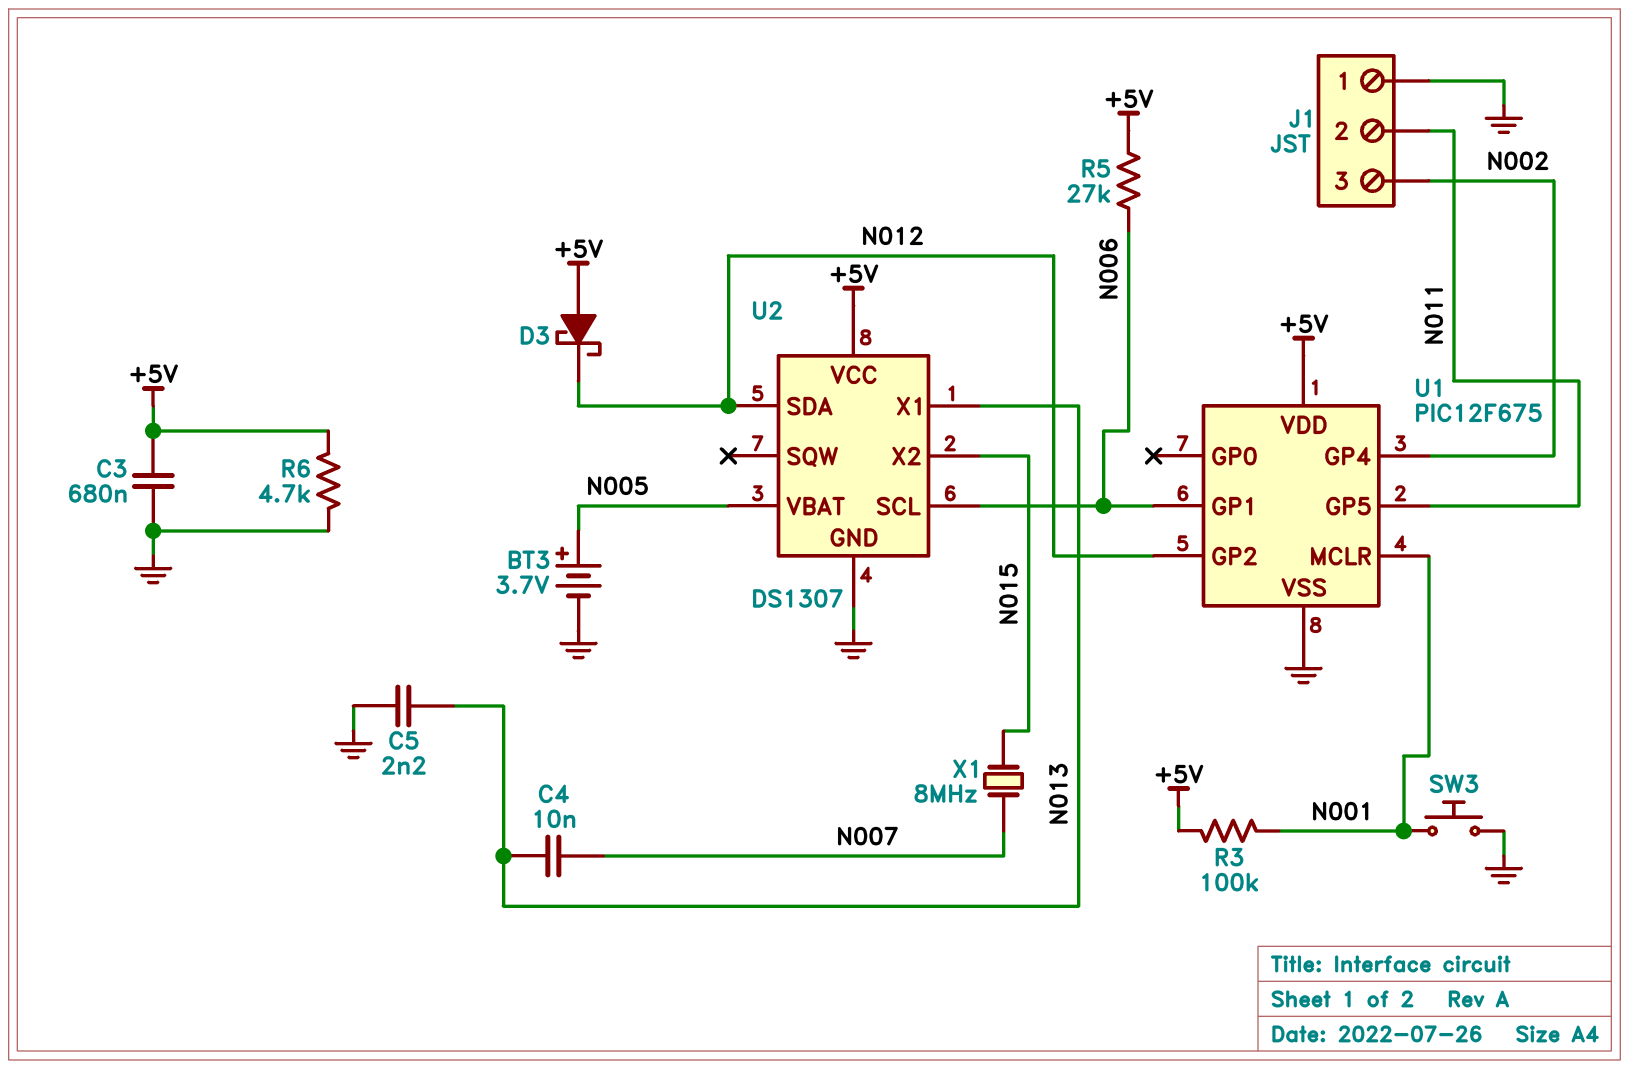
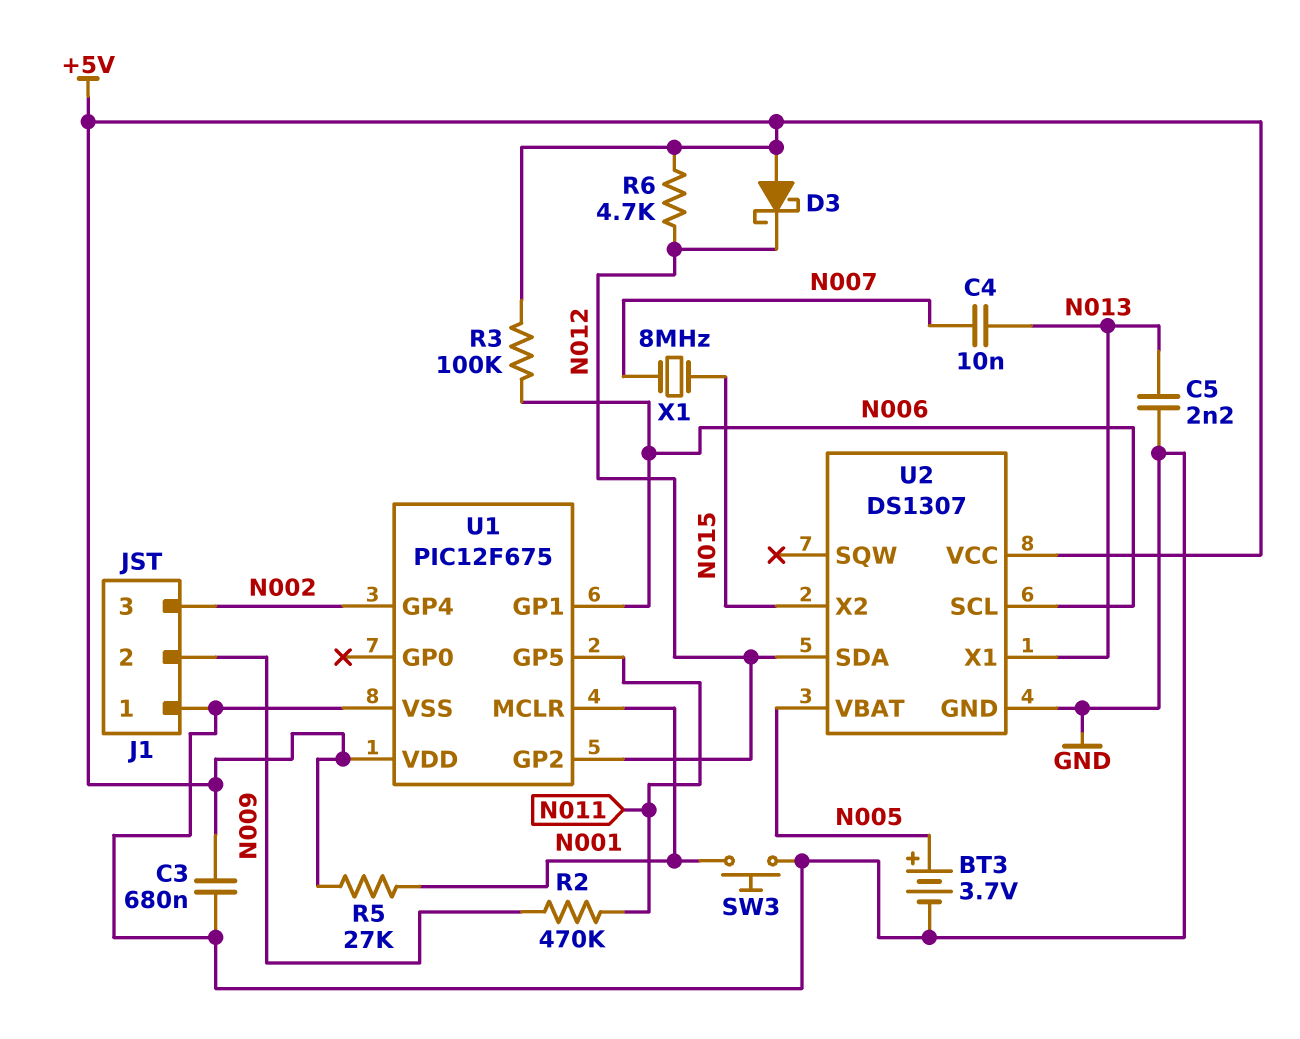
J1 pin 2: N011 -> N009
R2: none -> 470k (N009, N011)
R3: 100k (+5V, N001) -> 100k (+5V, N006)
R5: 27k (+5V, N006) -> 27k (+5V, N001)
R6: 4.7k (+5V, GND) -> 4.7k (+5V, N012)

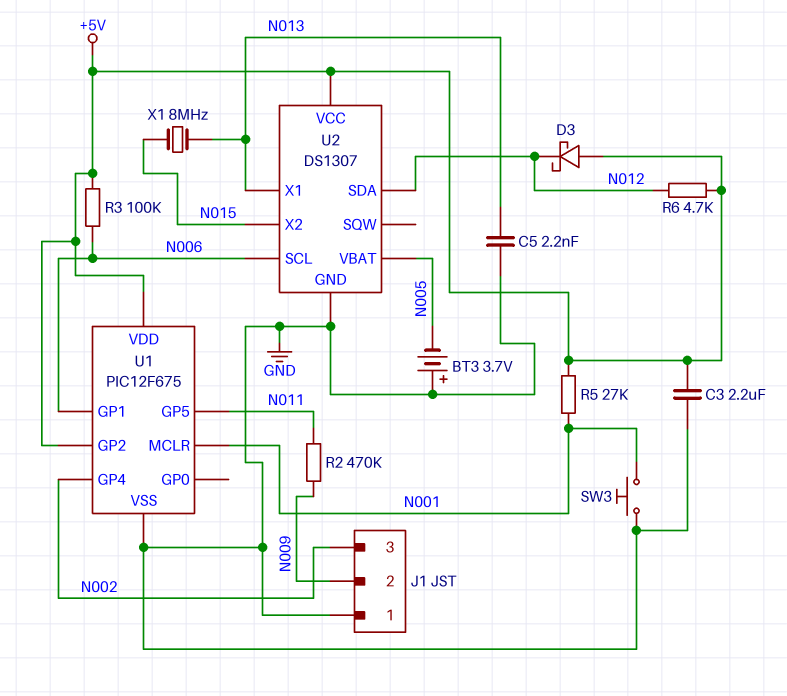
BT3: 3.7V (plus N005, minus GND) -> 3.7V (plus GND, minus N005)
C3: 680nF (+5V, GND) -> 2.2uF (+5V, GND)
C4: 10nF (N007, N013) -> none
U1 pin GP2: N012 -> +5V
X1: 8MHz (N007, N015) -> 8MHz (N013, N015)

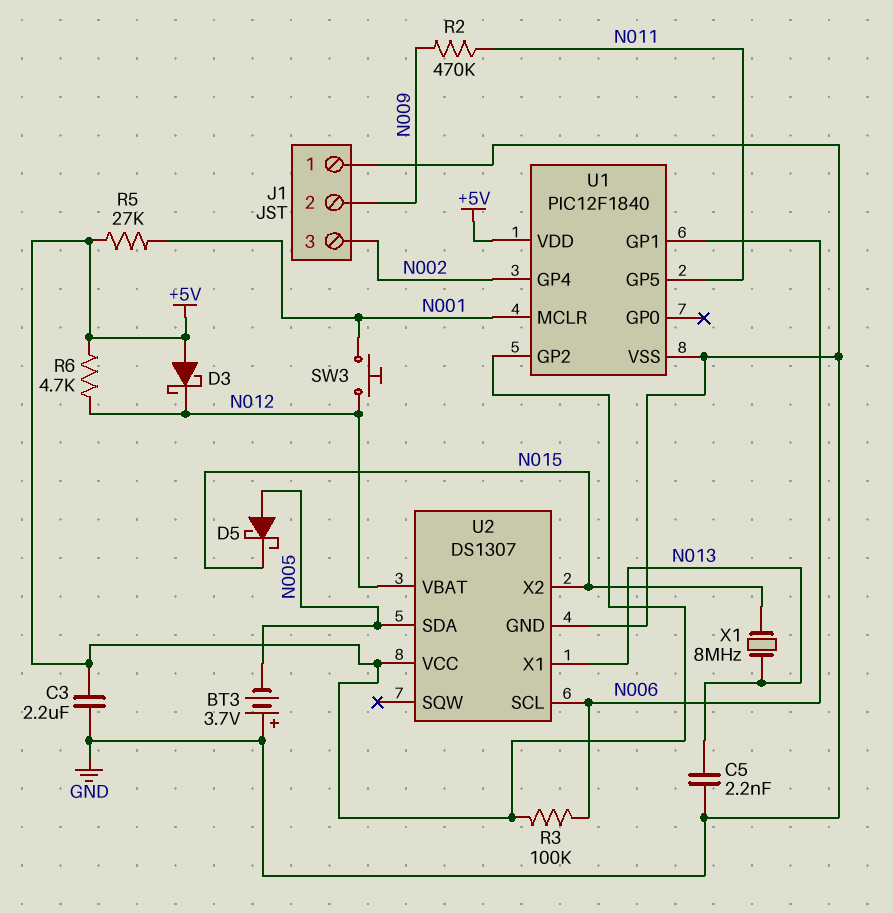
D5: none -> schottky (A N005, K N015)
SW3: button (GND, N001) -> button (N001, N012)
U1: PIC12F675 -> PIC12F1840
U2 pin SDA: N012 -> N005
U2 pin VBAT: N005 -> N012

